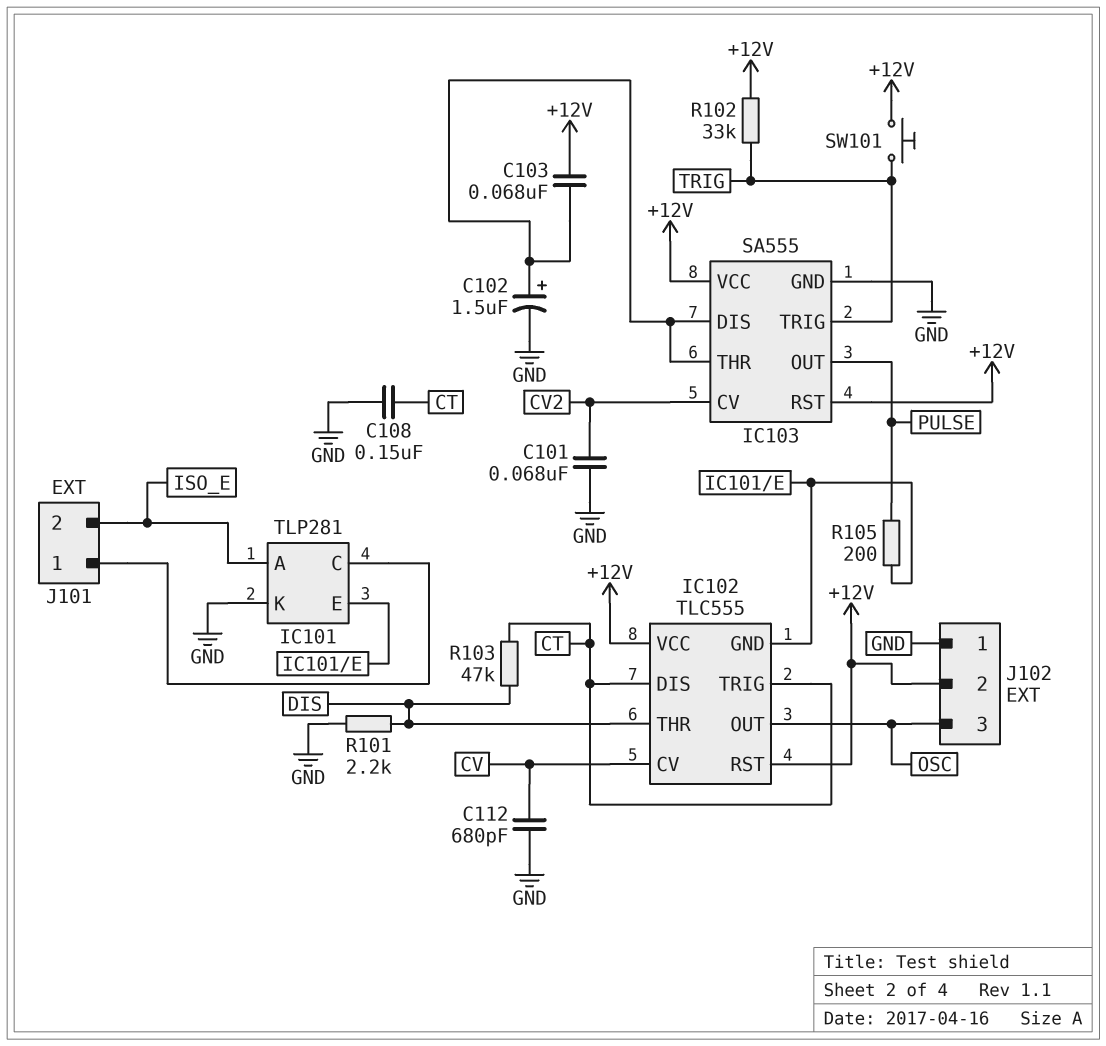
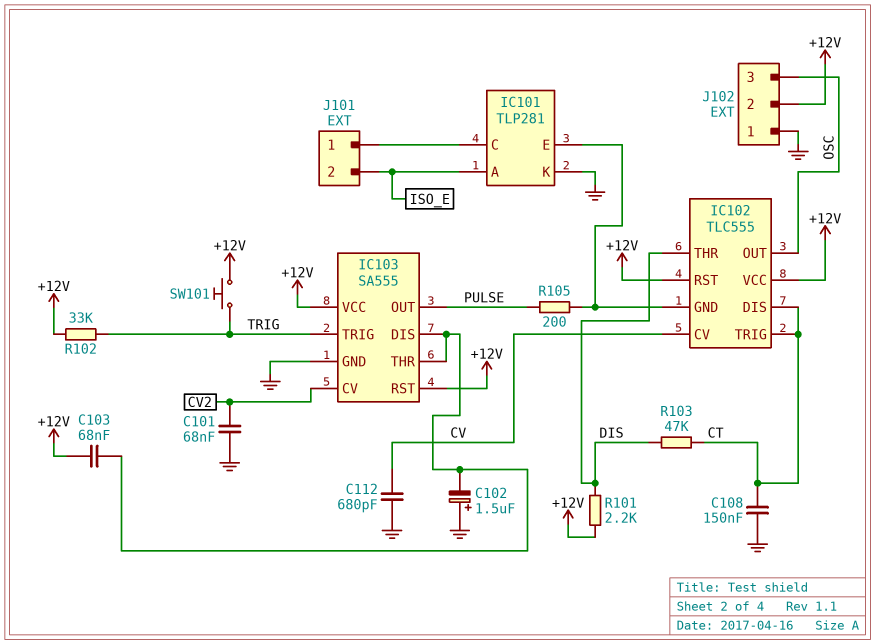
C102: 1.5uF (plus IC103/DIS, minus GND) -> 1.5uF (plus GND, minus IC103/DIS)
R101: 2.2k (DIS, GND) -> 2.2k (+12V, DIS)

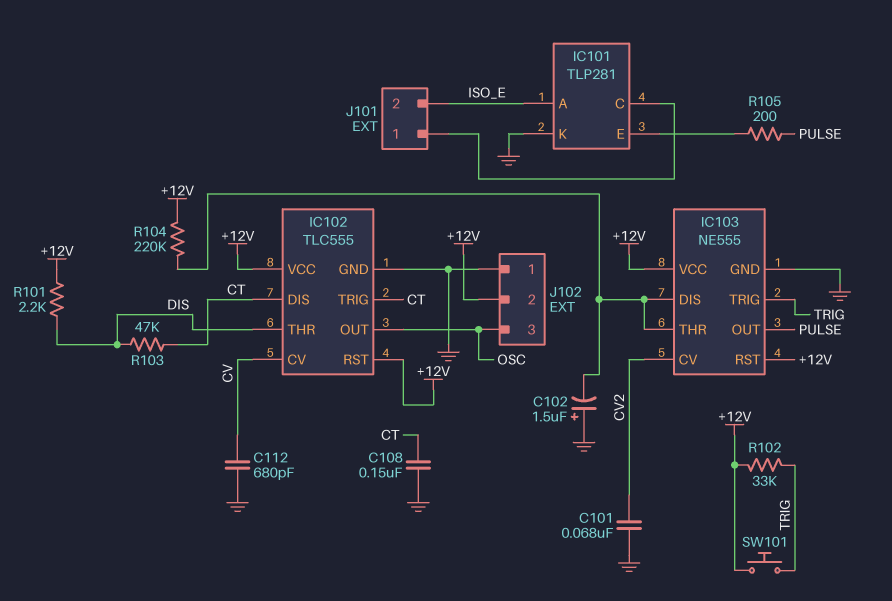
C103: 68nF (+12V, IC103/DIS) -> none
IC102 pin GND: IC101/E -> GND
IC103: SA555 -> NE555
R104: none -> 220k (+12V, IC103/DIS)

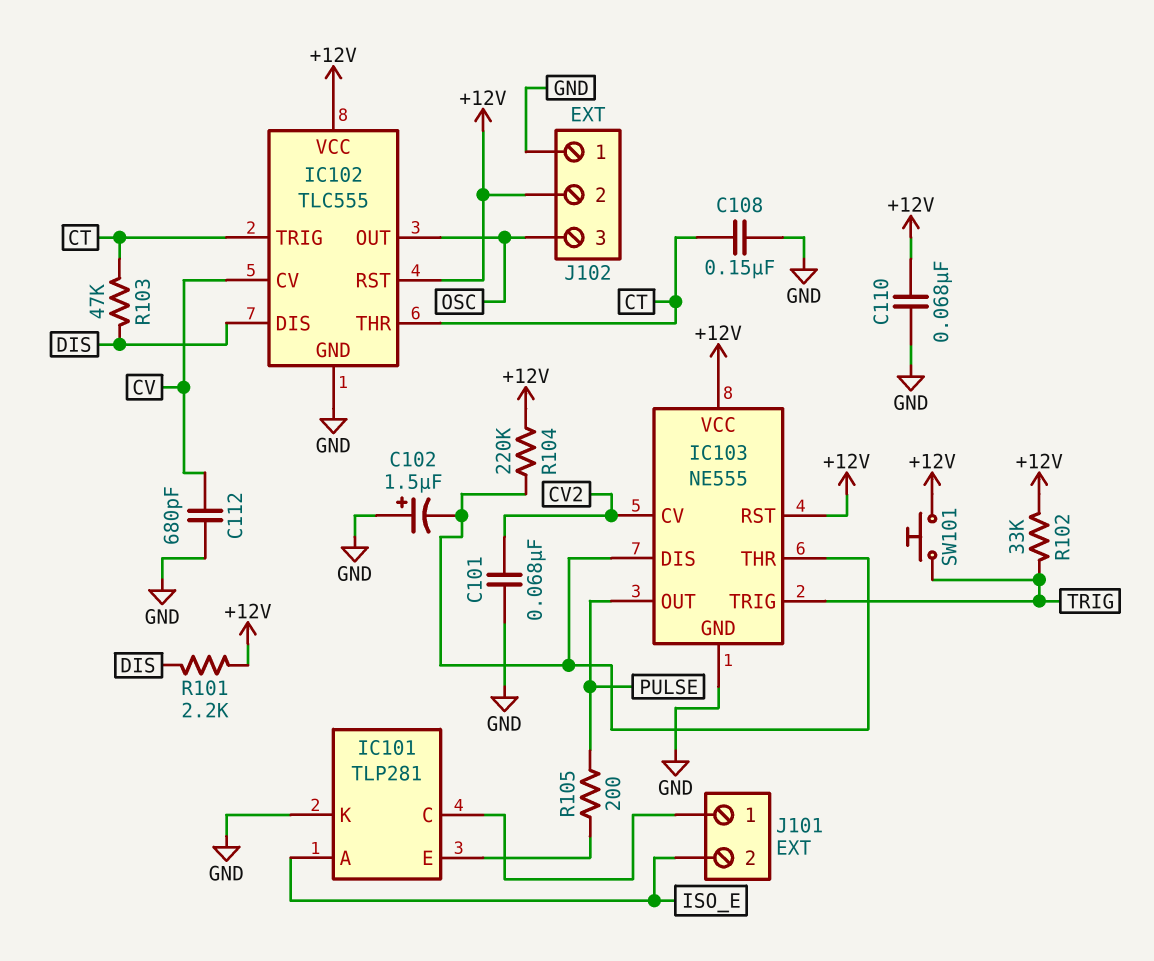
C110: none -> 68nF (+12V, GND)
IC102 pin DIS: CT -> DIS
IC102 pin THR: DIS -> CT

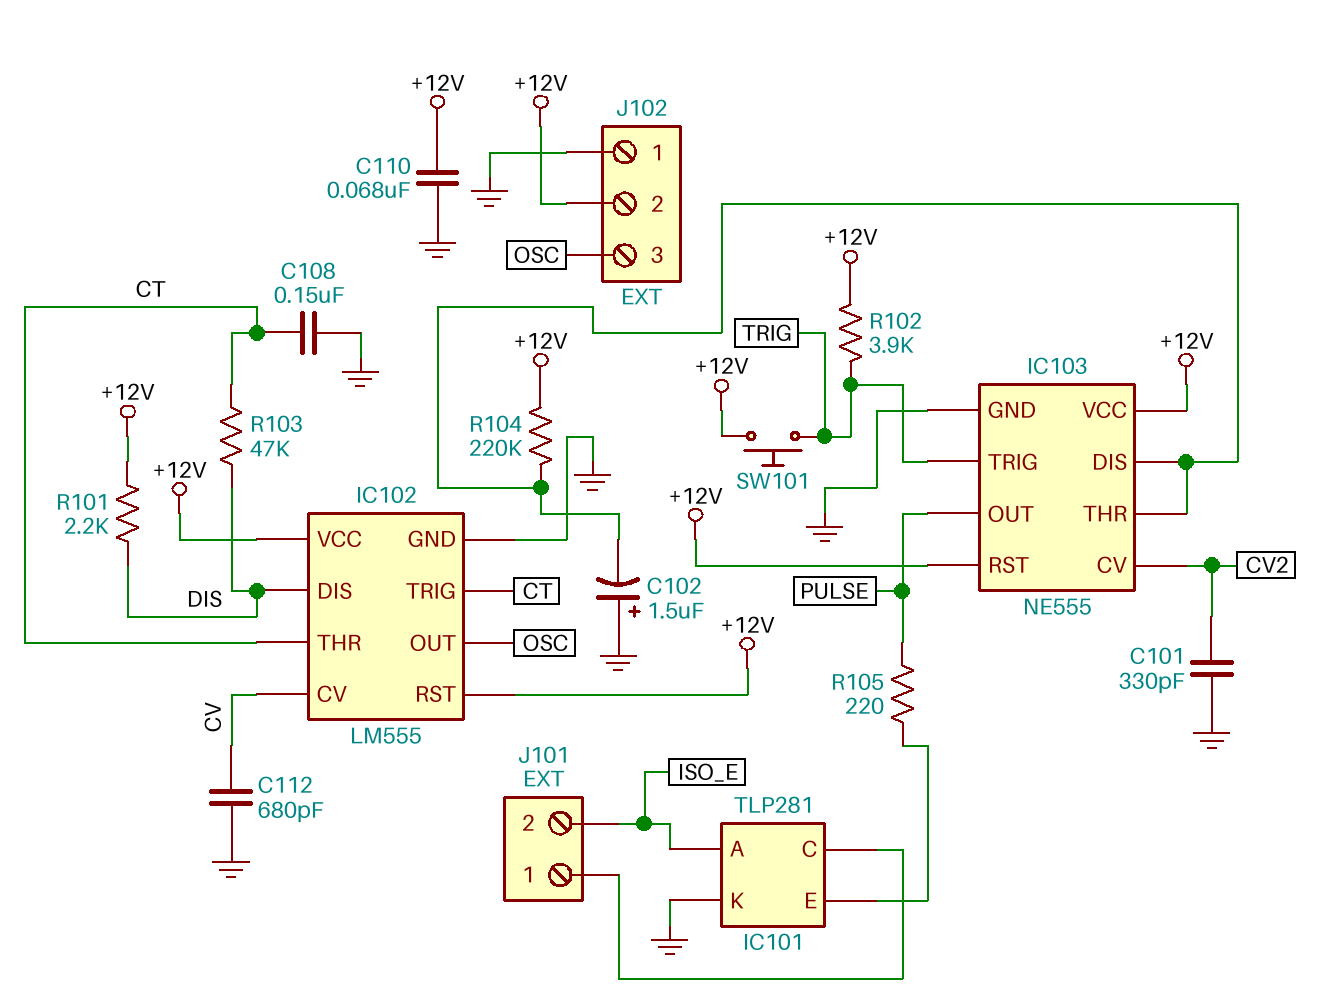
C101: 68nF (CV2, GND) -> 330pF (CV2, GND)
IC102: TLC555 -> LM555
R102: 33k (+12V, TRIG) -> 3.9k (+12V, TRIG)
R105: 200 (IC101/E, PULSE) -> 220 (IC101/E, PULSE)

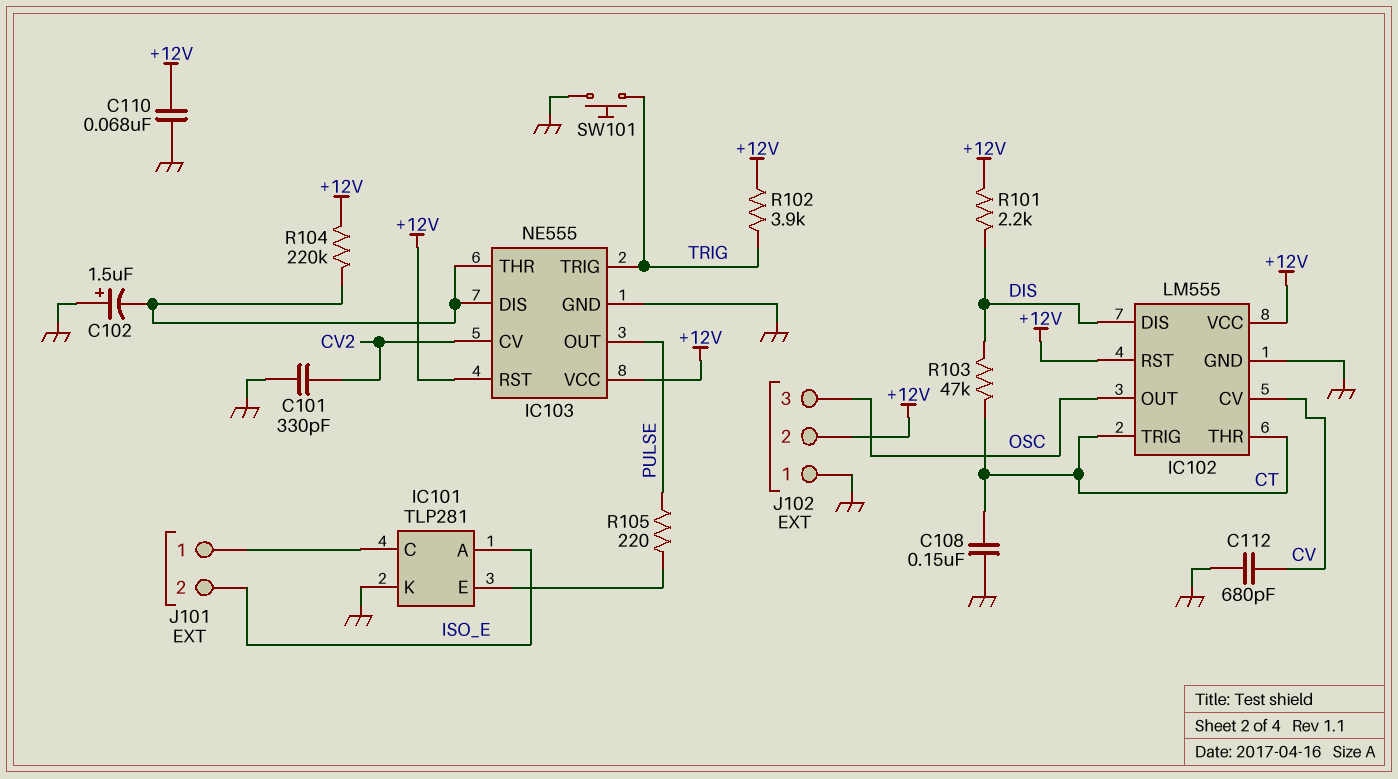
SW101: button (+12V, TRIG) -> button (GND, TRIG)

